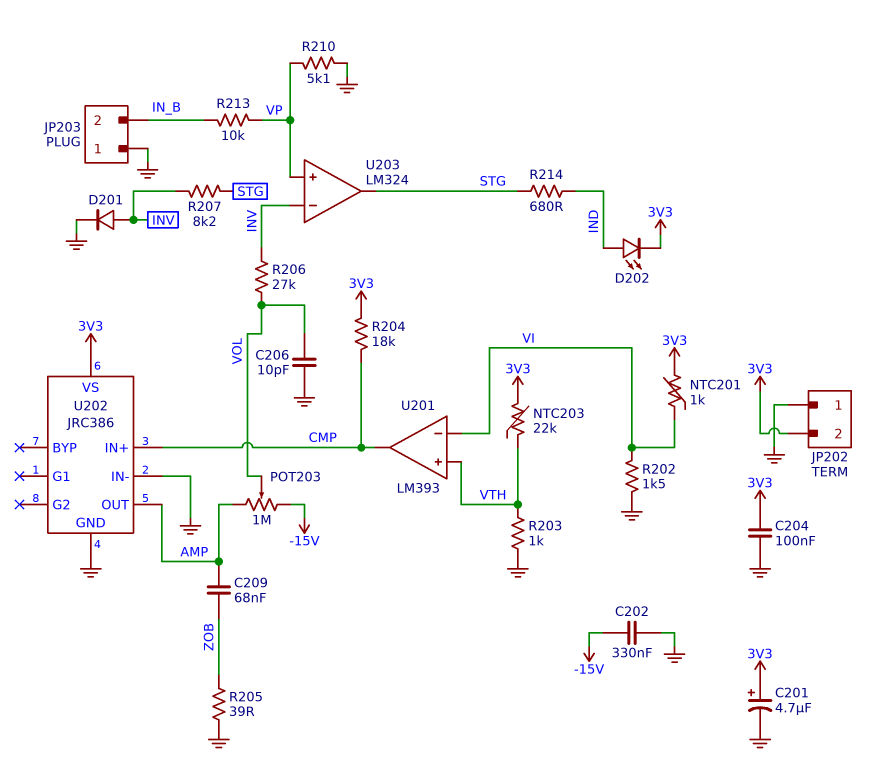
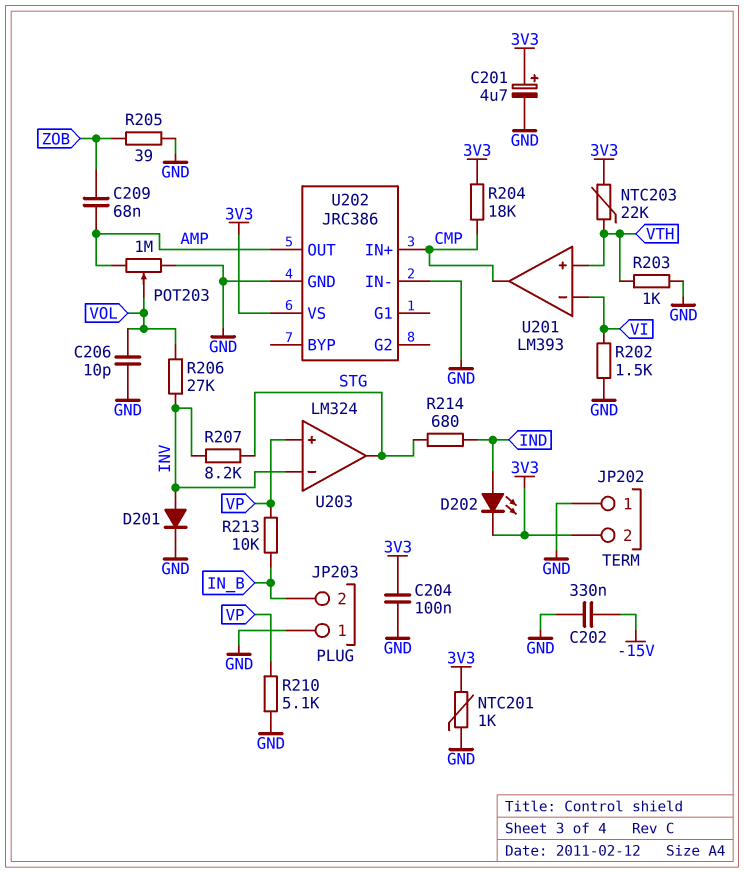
NTC201: 1k (3V3, VI) -> 1k (3V3, GND)
POT203: 1M (-15V, AMP, wiper VOL) -> 1M (AMP, GND, wiper VOL)

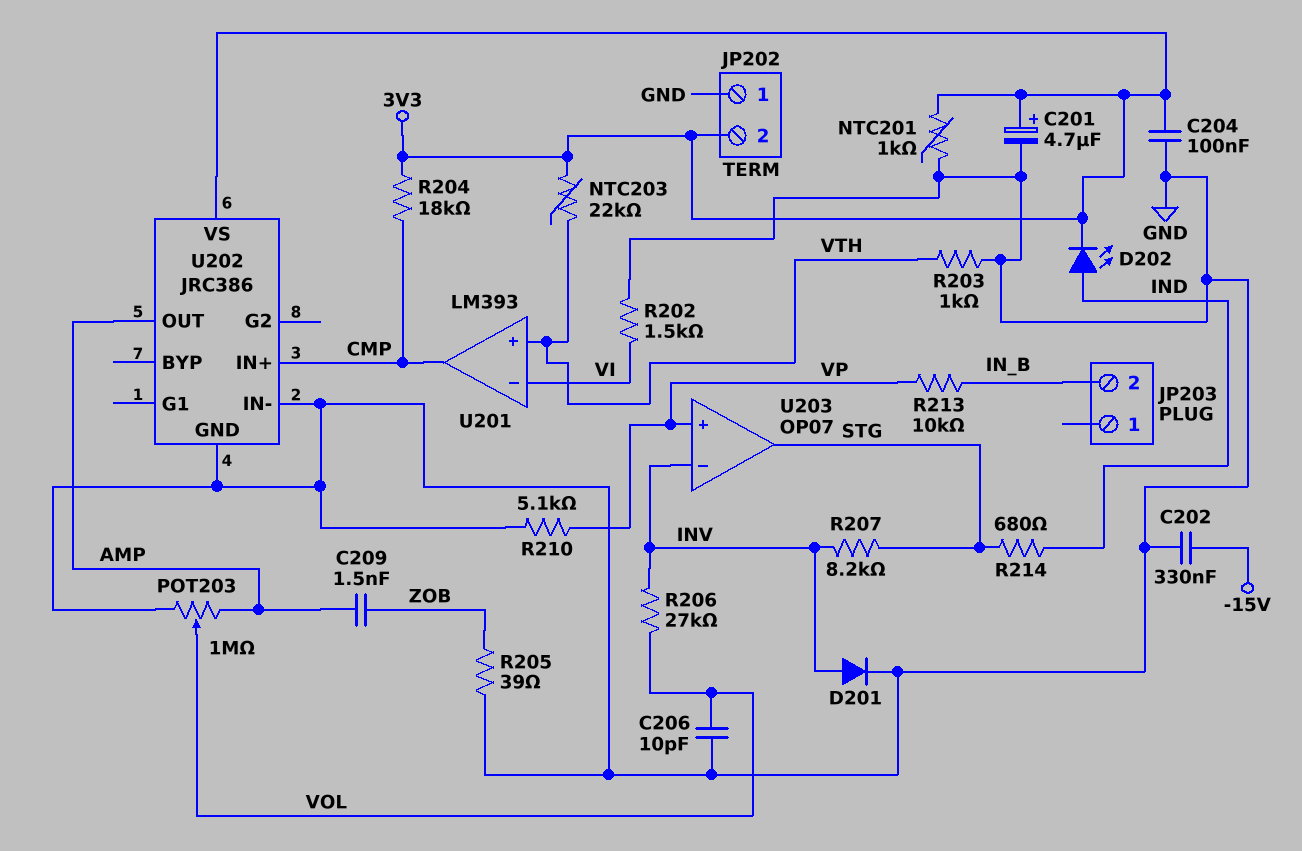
C209: 68nF (AMP, ZOB) -> 1.5nF (AMP, ZOB)
JP203 pin 1: GND -> none
U203: LM324 -> OP07

